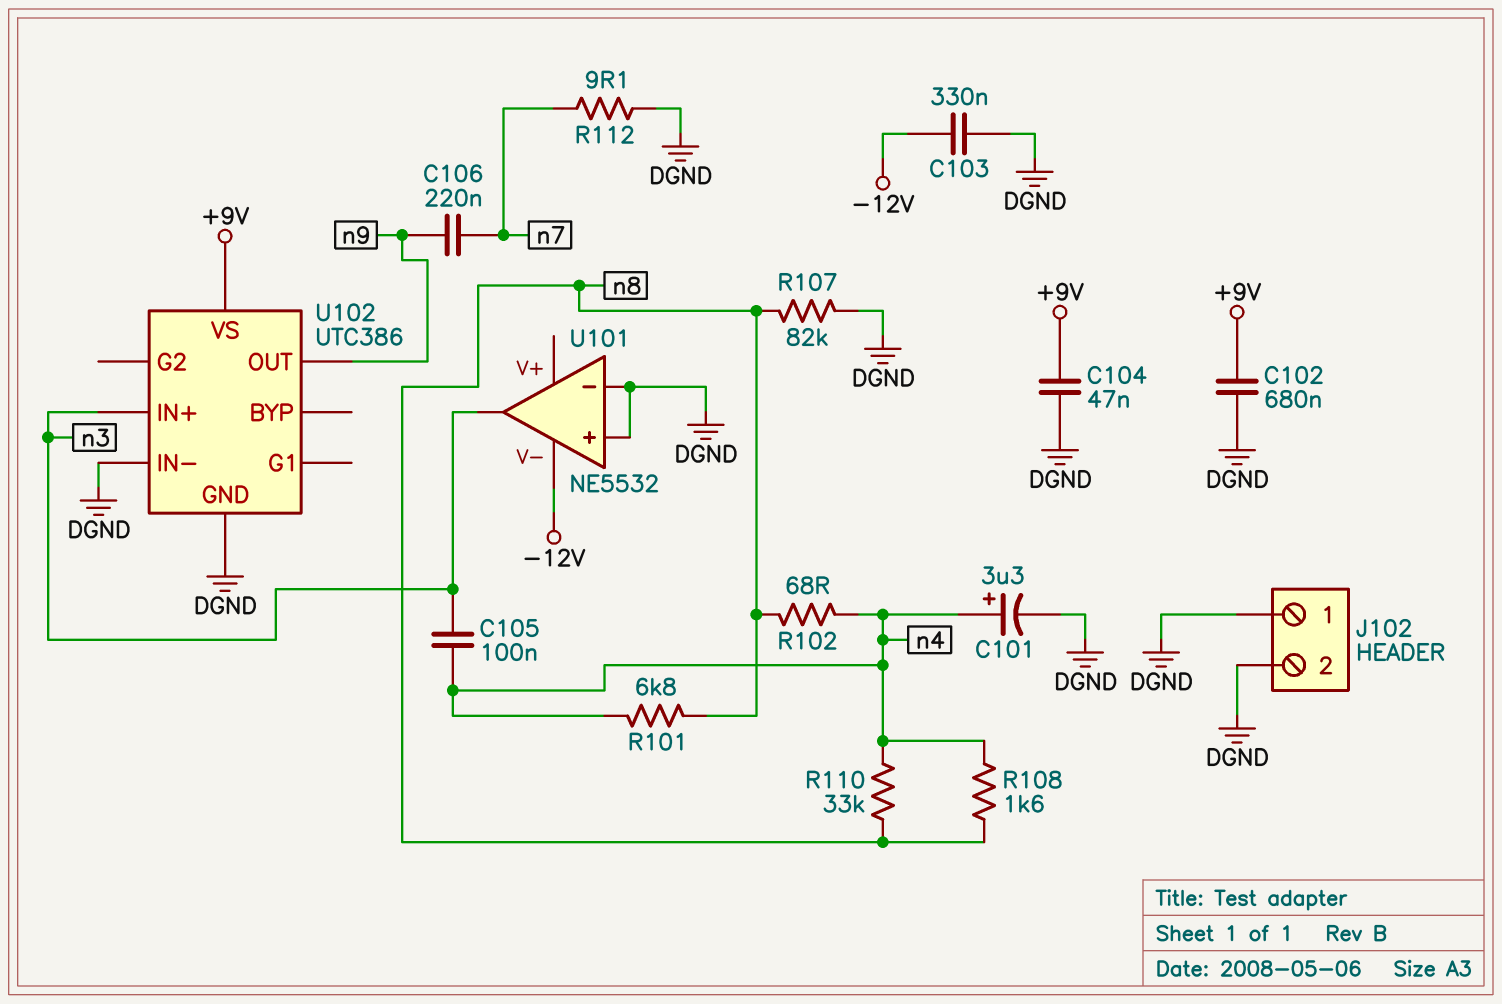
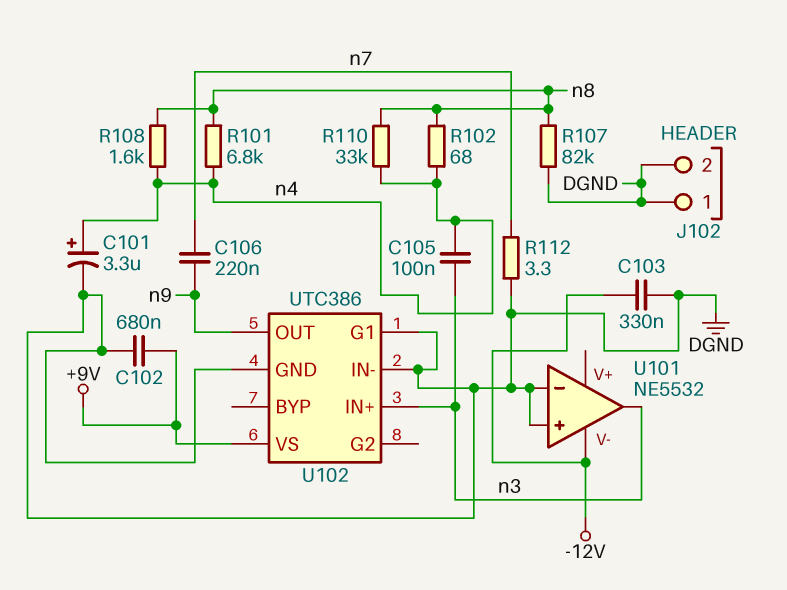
C104: 47nF (+9V, DGND) -> none
R112: 9.1 (DGND, n7) -> 3.3 (DGND, n7)
U102 pin G1: none -> DGND

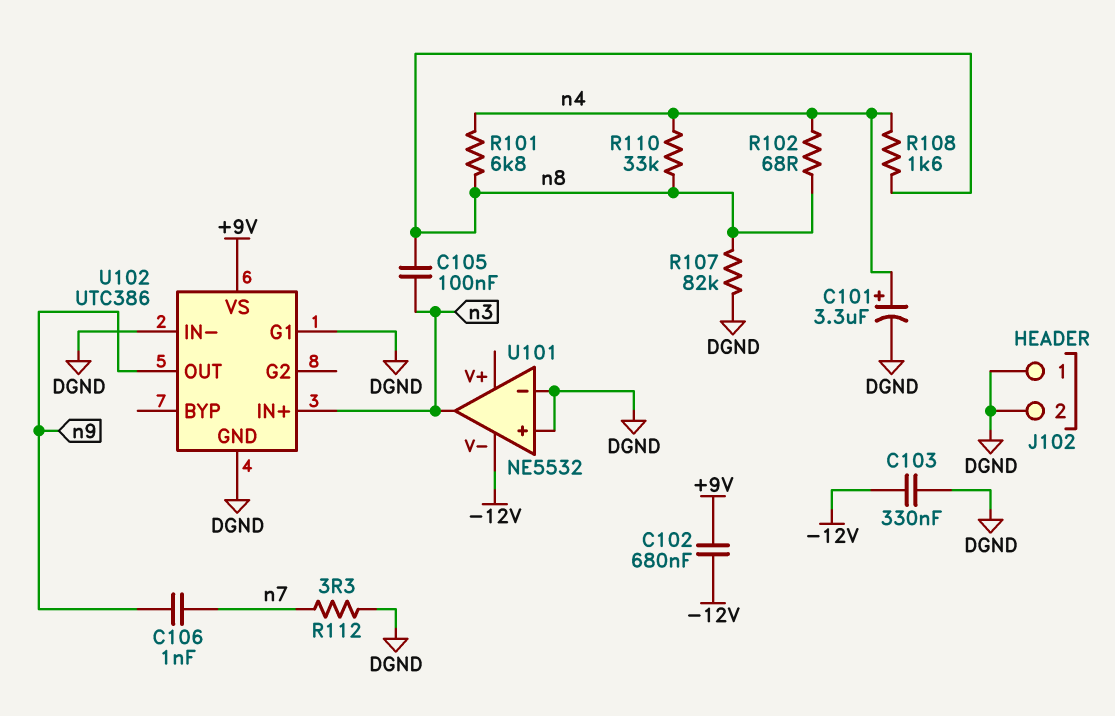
C102: 680nF (+9V, DGND) -> 680nF (+9V, -12V)
C105: 100nF (n3, n4) -> 100nF (n3, n8)
C106: 220nF (n7, n9) -> 1nF (n7, n9)

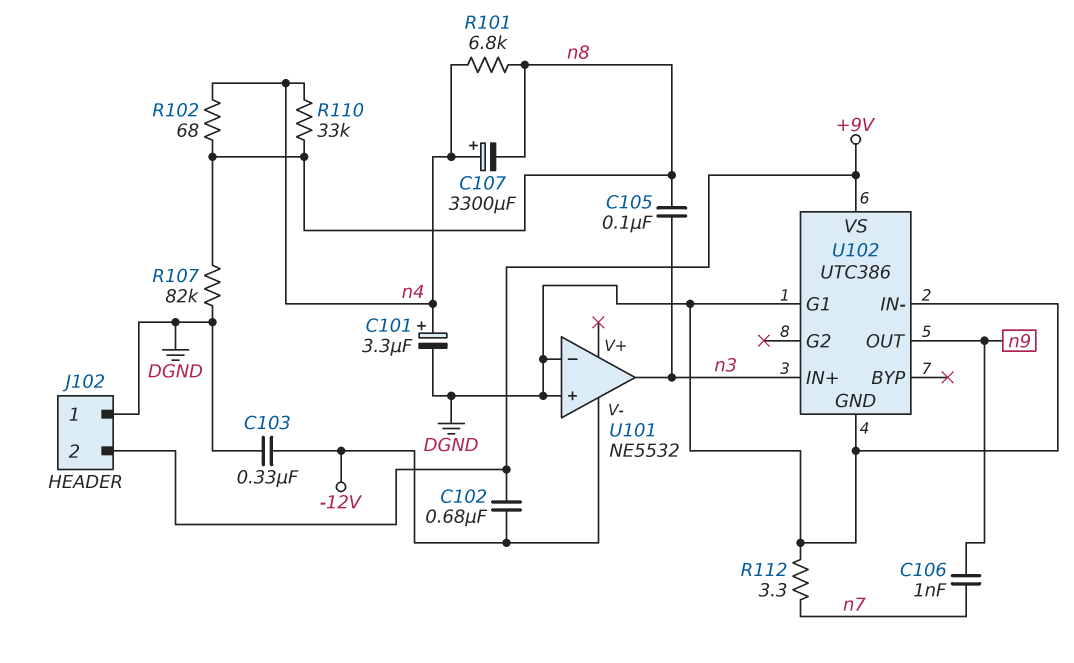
C107: none -> 3300uF (plus n4, minus n8)
J102 pin 2: DGND -> +9V
R108: 1.6k (n4, n8) -> none

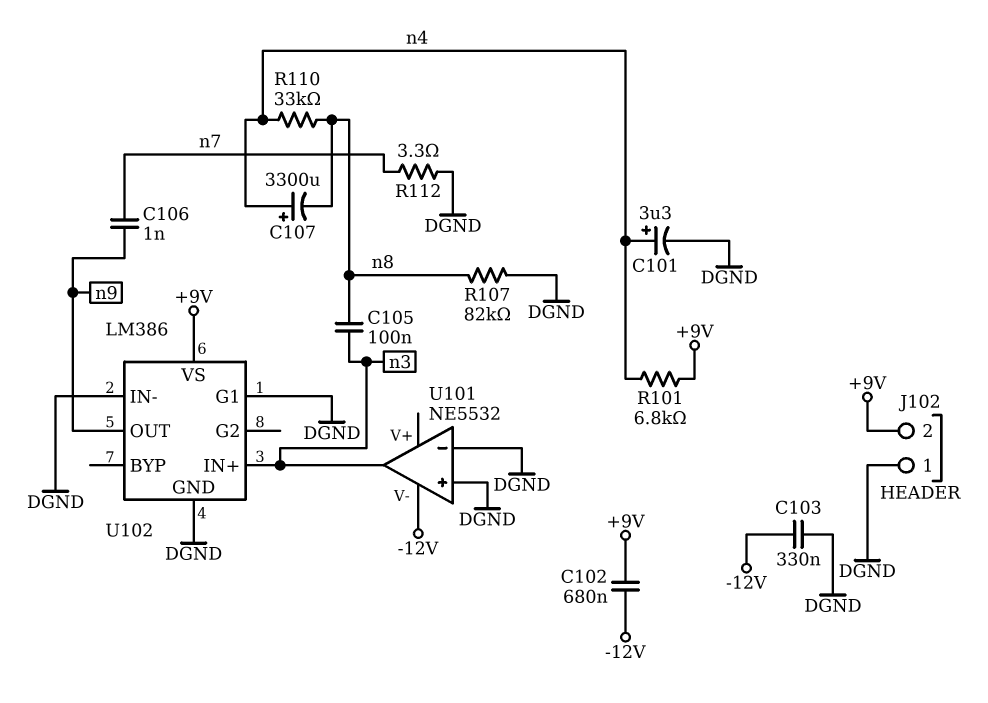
R101: 6.8k (n4, n8) -> 6.8k (+9V, n4)
R102: 68 (n4, n8) -> none
U102: UTC386 -> LM386

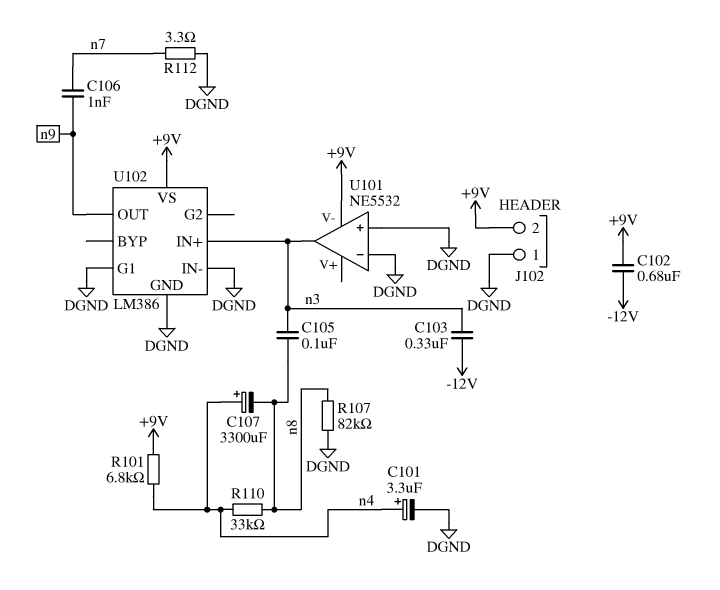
C103: 330nF (-12V, DGND) -> 330nF (-12V, n3)
U101 pin V-: -12V -> +9V

